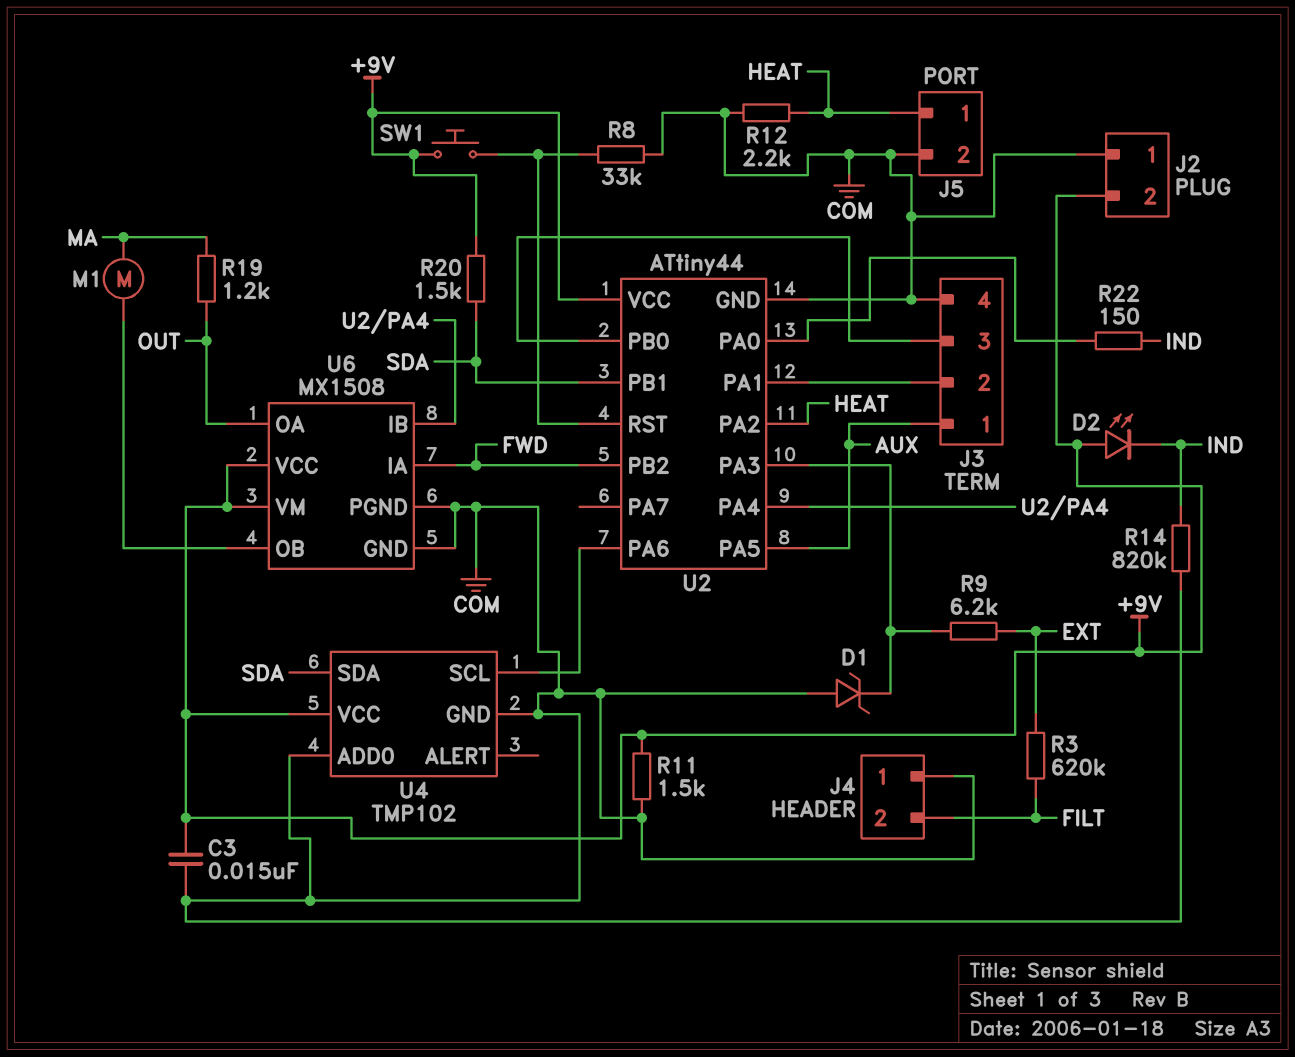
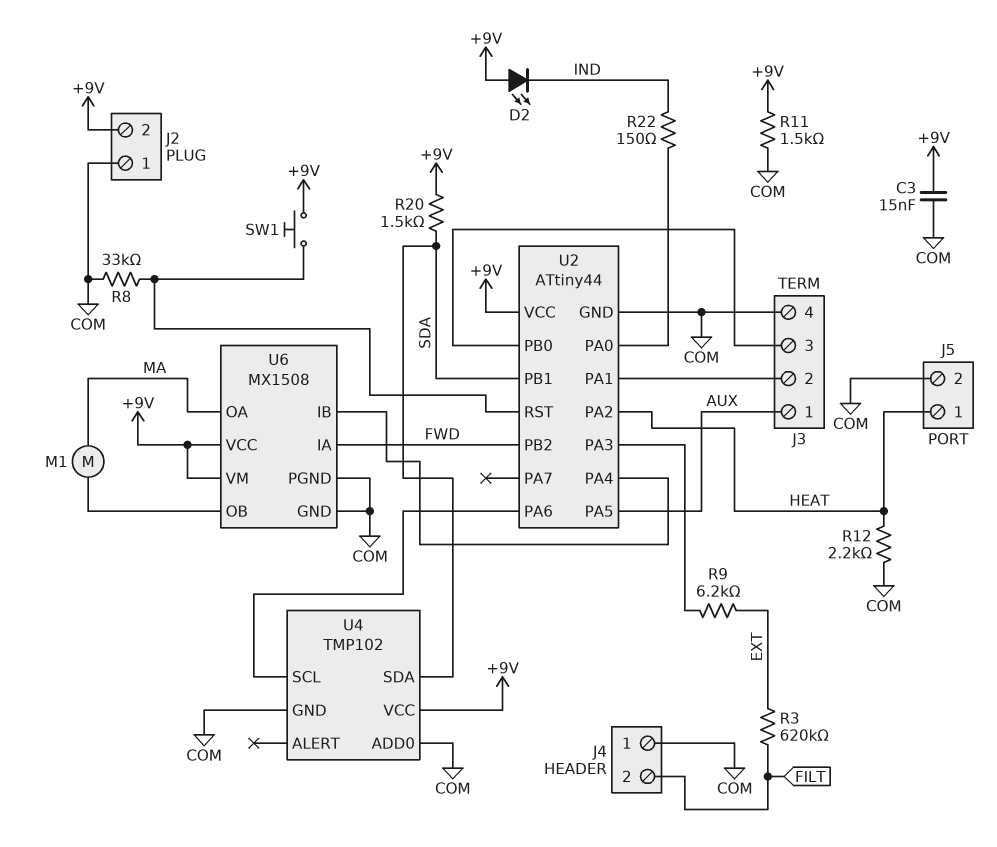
D1: zener (A COM, K U2/PA3) -> none
R14: 820k (COM, IND) -> none
R19: 1.2k (MA, OUT) -> none
U6 pin OA: OUT -> MA

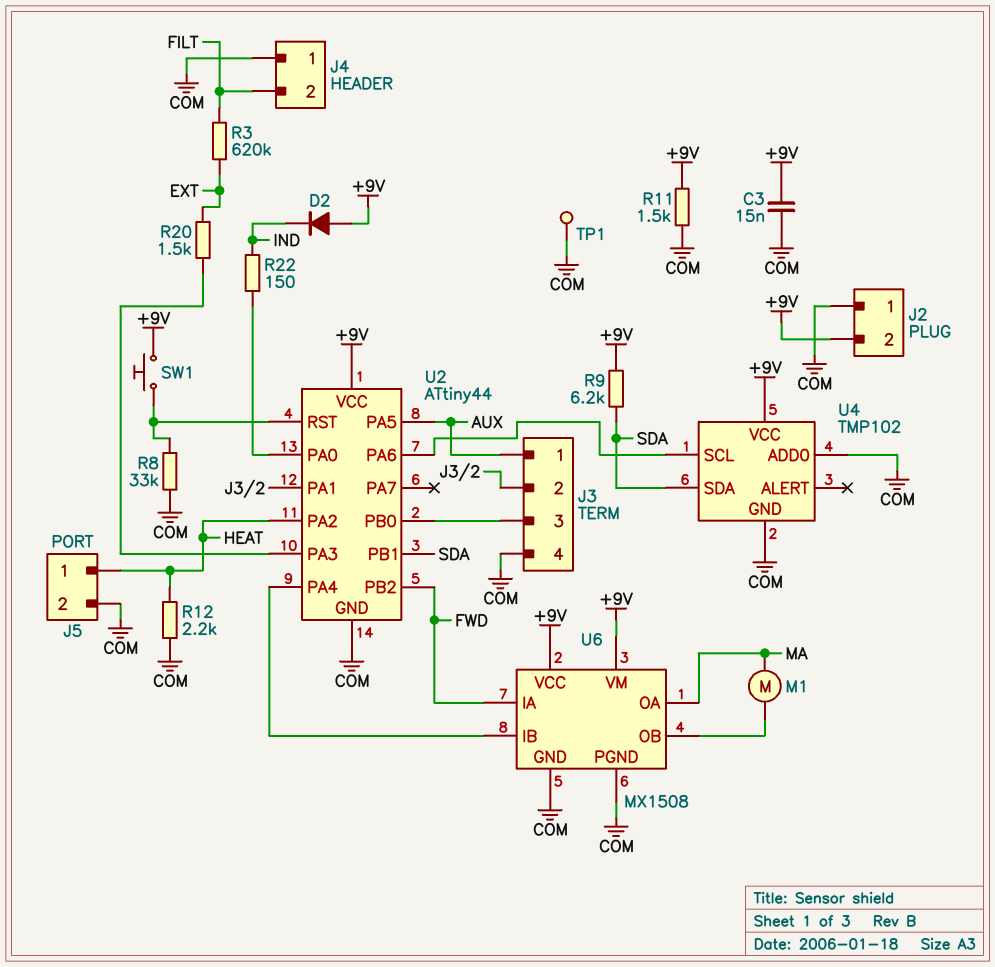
D2: LED (A +9V, K IND) -> diode (A +9V, K IND)
R9: 6.2k (EXT, U2/PA3) -> 6.2k (+9V, SDA)
R20: 1.5k (+9V, SDA) -> 1.5k (EXT, U2/PA3)
TP1: none -> test point (COM)

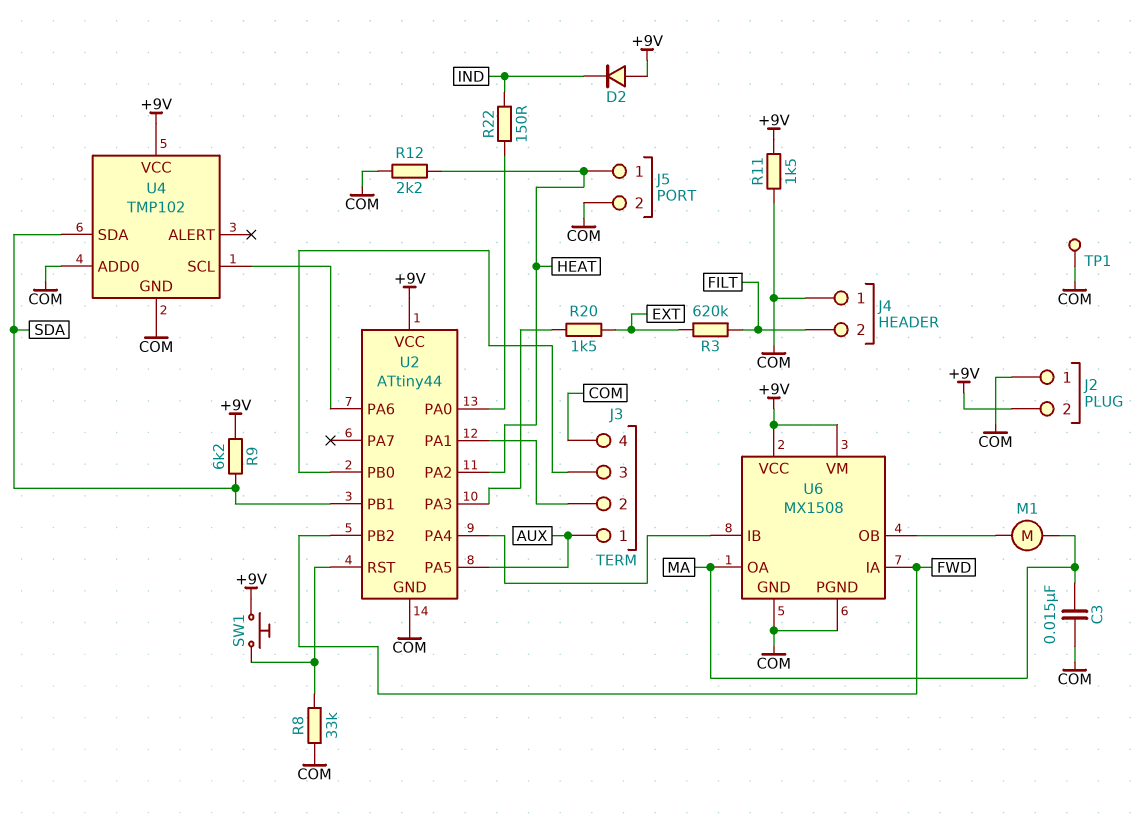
C3: 15nF (+9V, COM) -> 15nF (COM, MA)

